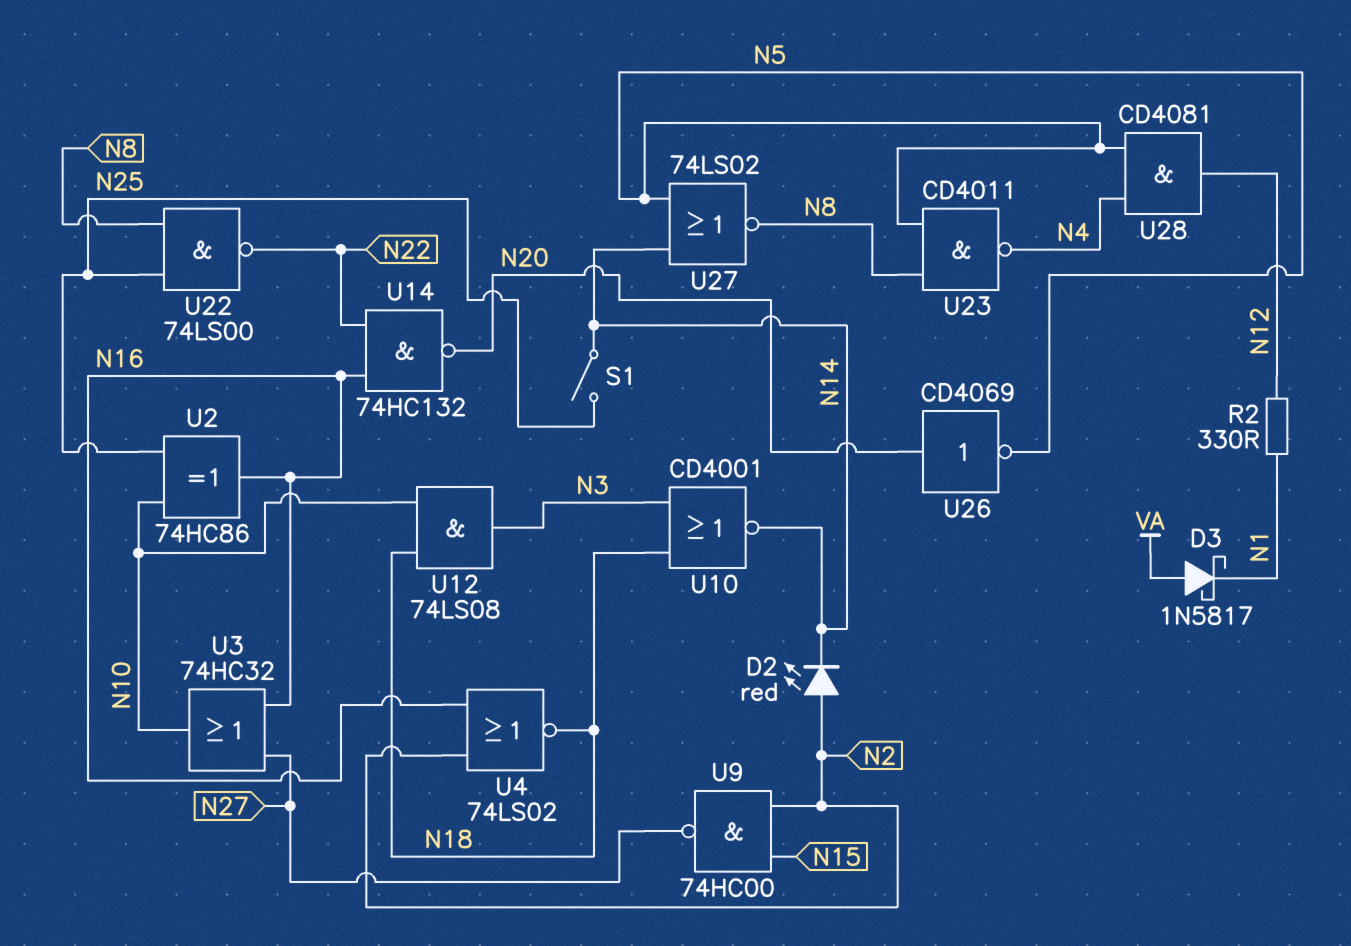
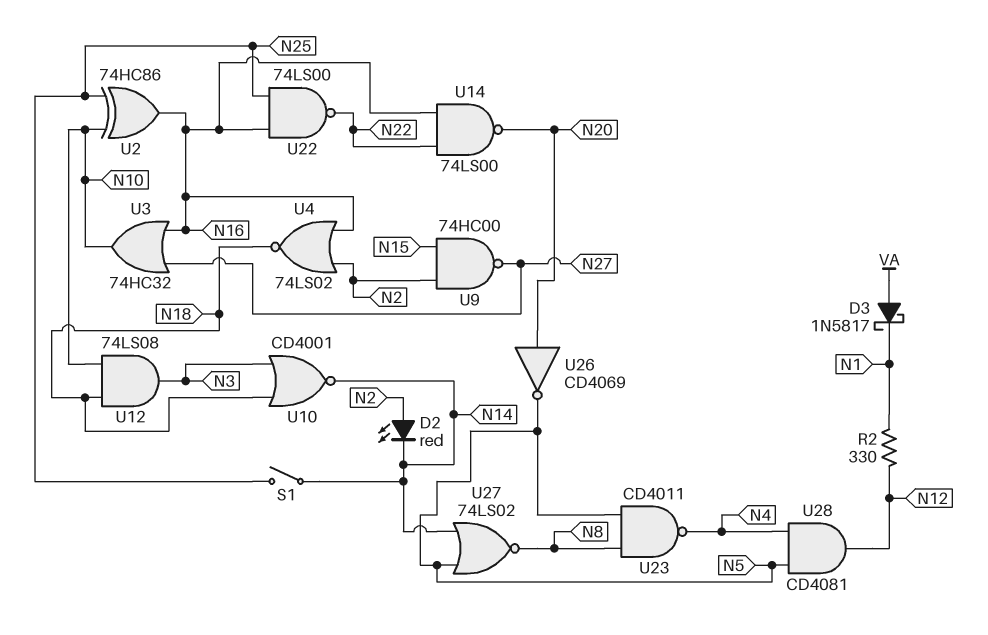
U14: NAND 74HC132 (in N16, in N22, out N20) -> NAND 74LS00 (in N16, in N22, out N20)
U22: NAND 74LS00 (in N8, in N25, out N22) -> NAND 74LS00 (in N16, in N25, out N22)

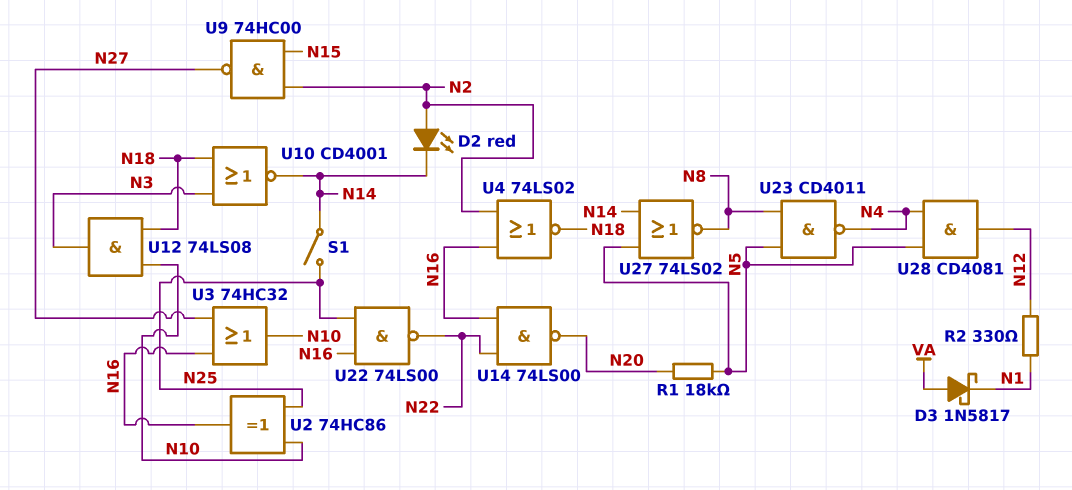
R1: none -> 18k (N5, N20)
U26: NOT CD4069 (in N20, out N5) -> none

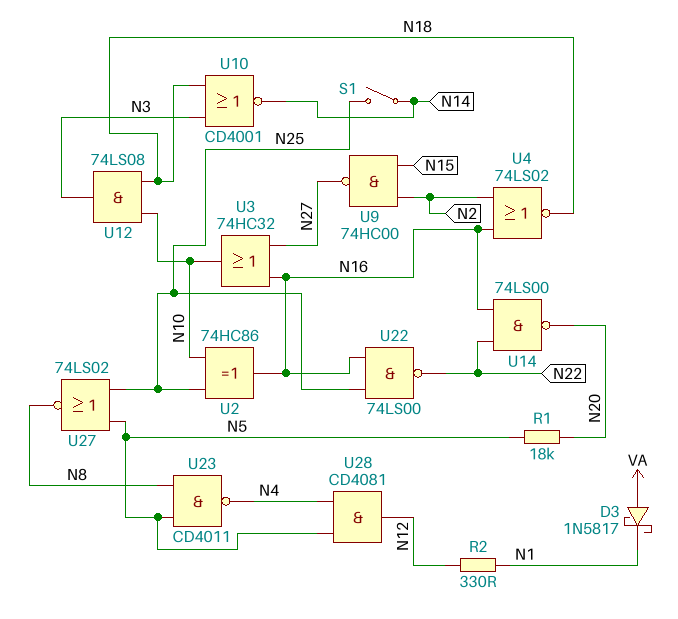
D2: LED red (A N2, K N14) -> none
U27: NOR 74LS02 (in N5, in N14, out N8) -> NOR 74LS02 (in N5, in N25, out N8)

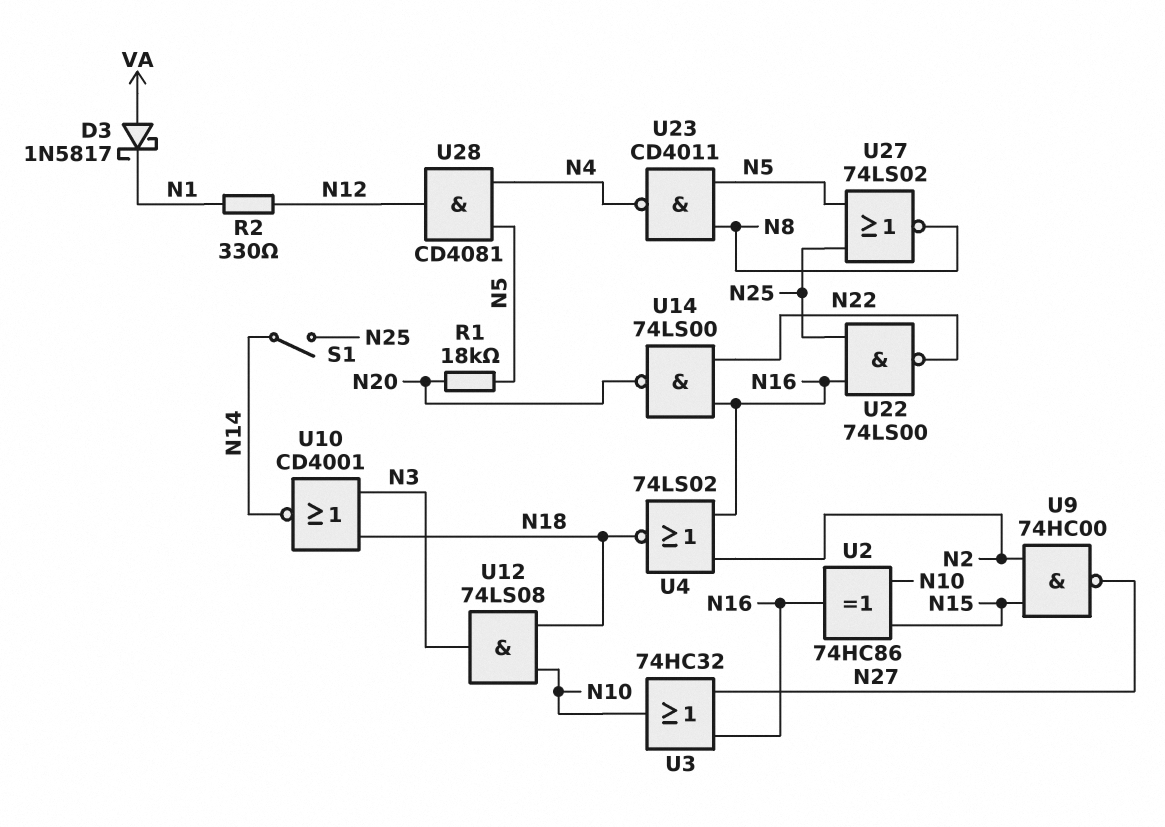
U2: XOR 74HC86 (in N10, in N25, out N16) -> XOR 74HC86 (in N10, in N15, out N16)

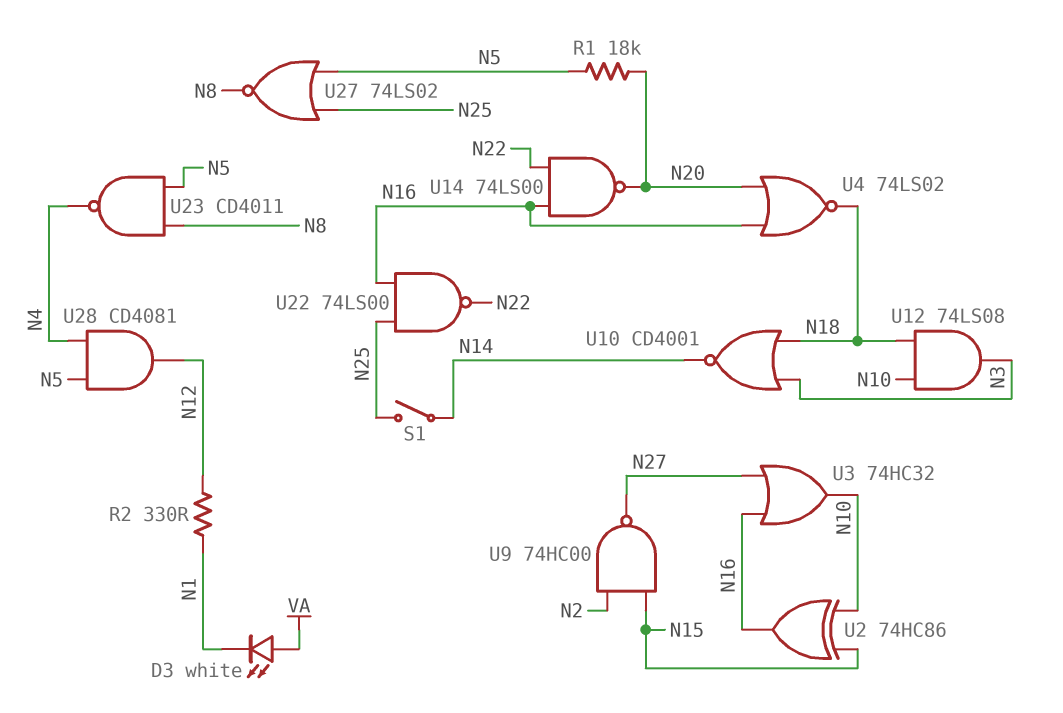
D3: schottky 1N5817 (A VA, K N1) -> LED white (A VA, K N1)
U4: NOR 74LS02 (in N2, in N16, out N18) -> NOR 74LS02 (in N16, in N20, out N18)

